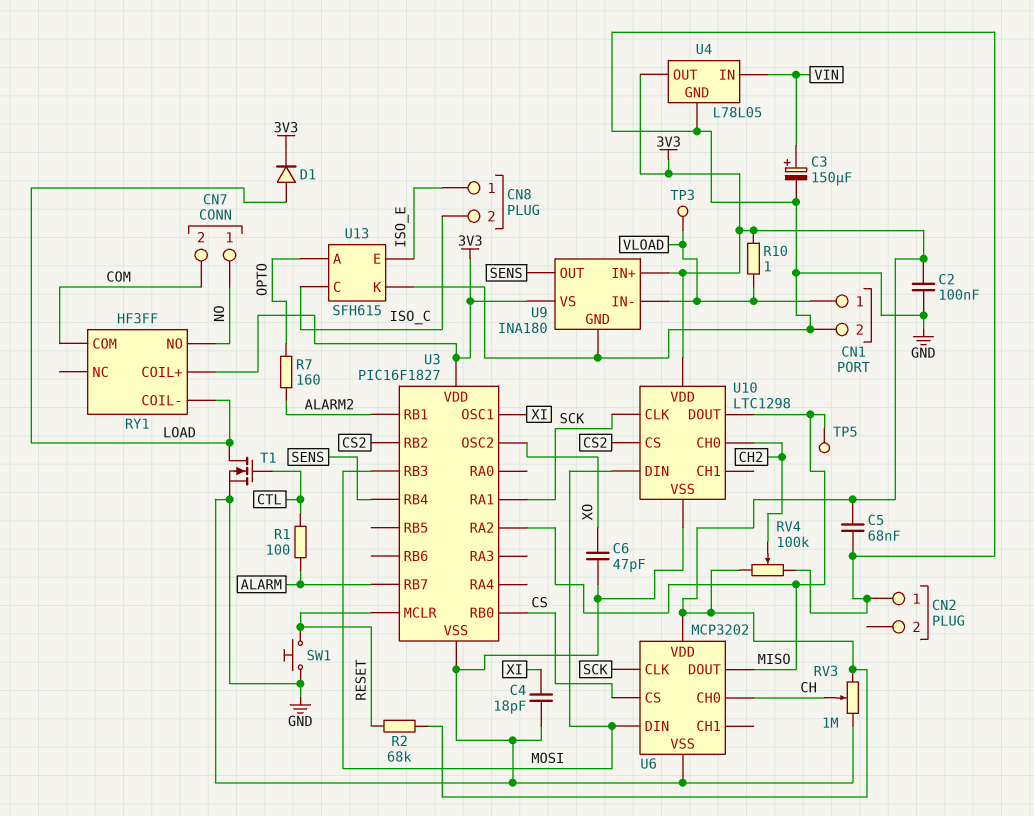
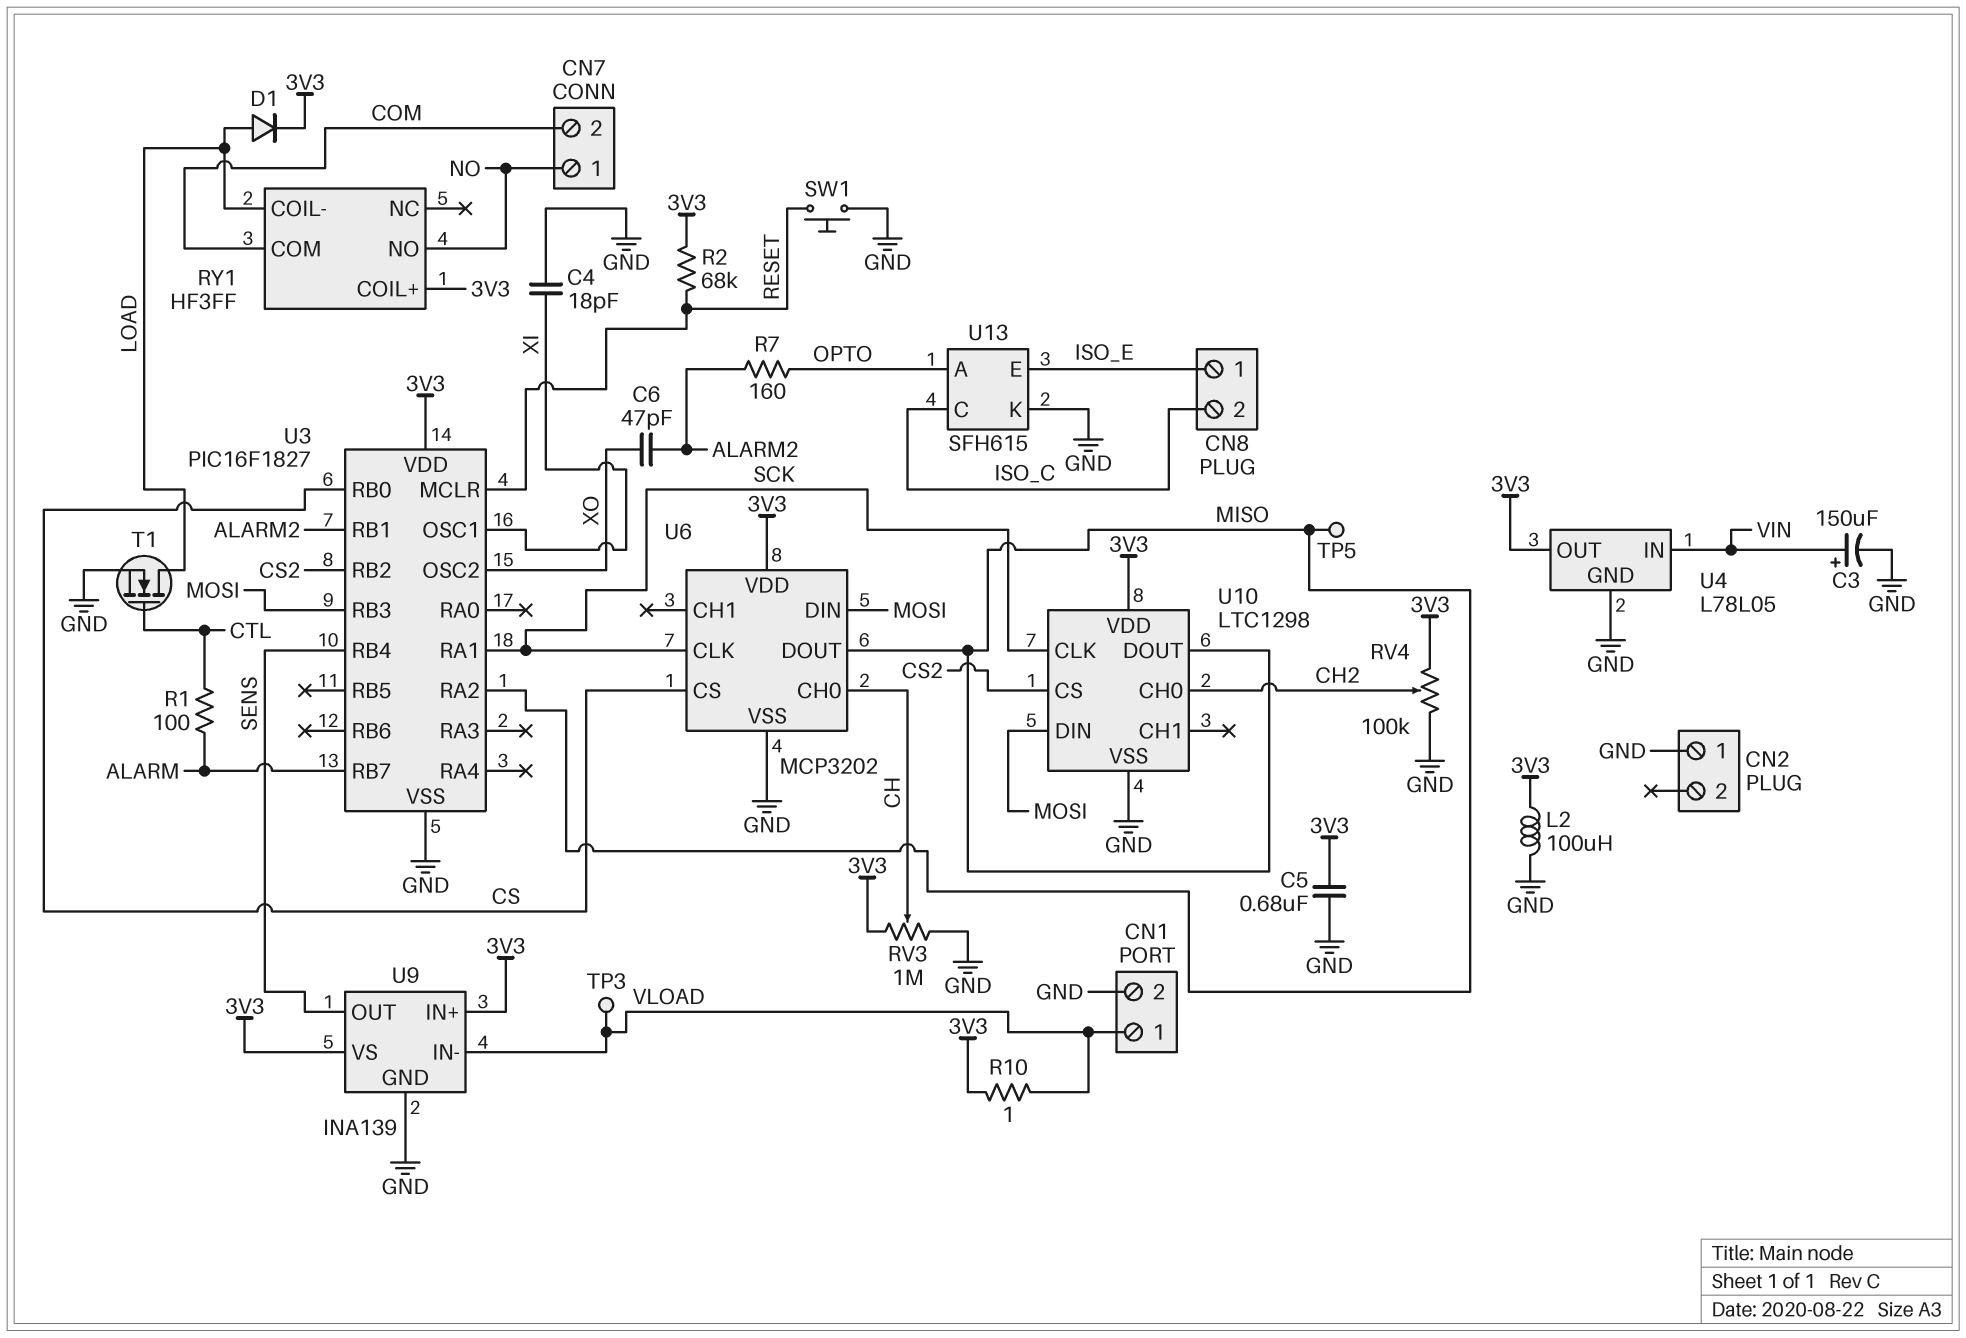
C2: 100nF (3V3, GND) -> none
C5: 68nF (3V3, GND) -> 680nF (3V3, GND)
C6: 47pF (GND, XO) -> 47pF (ALARM2, XO)
L2: none -> 100uH (3V3, GND)
U9: INA180 -> INA139

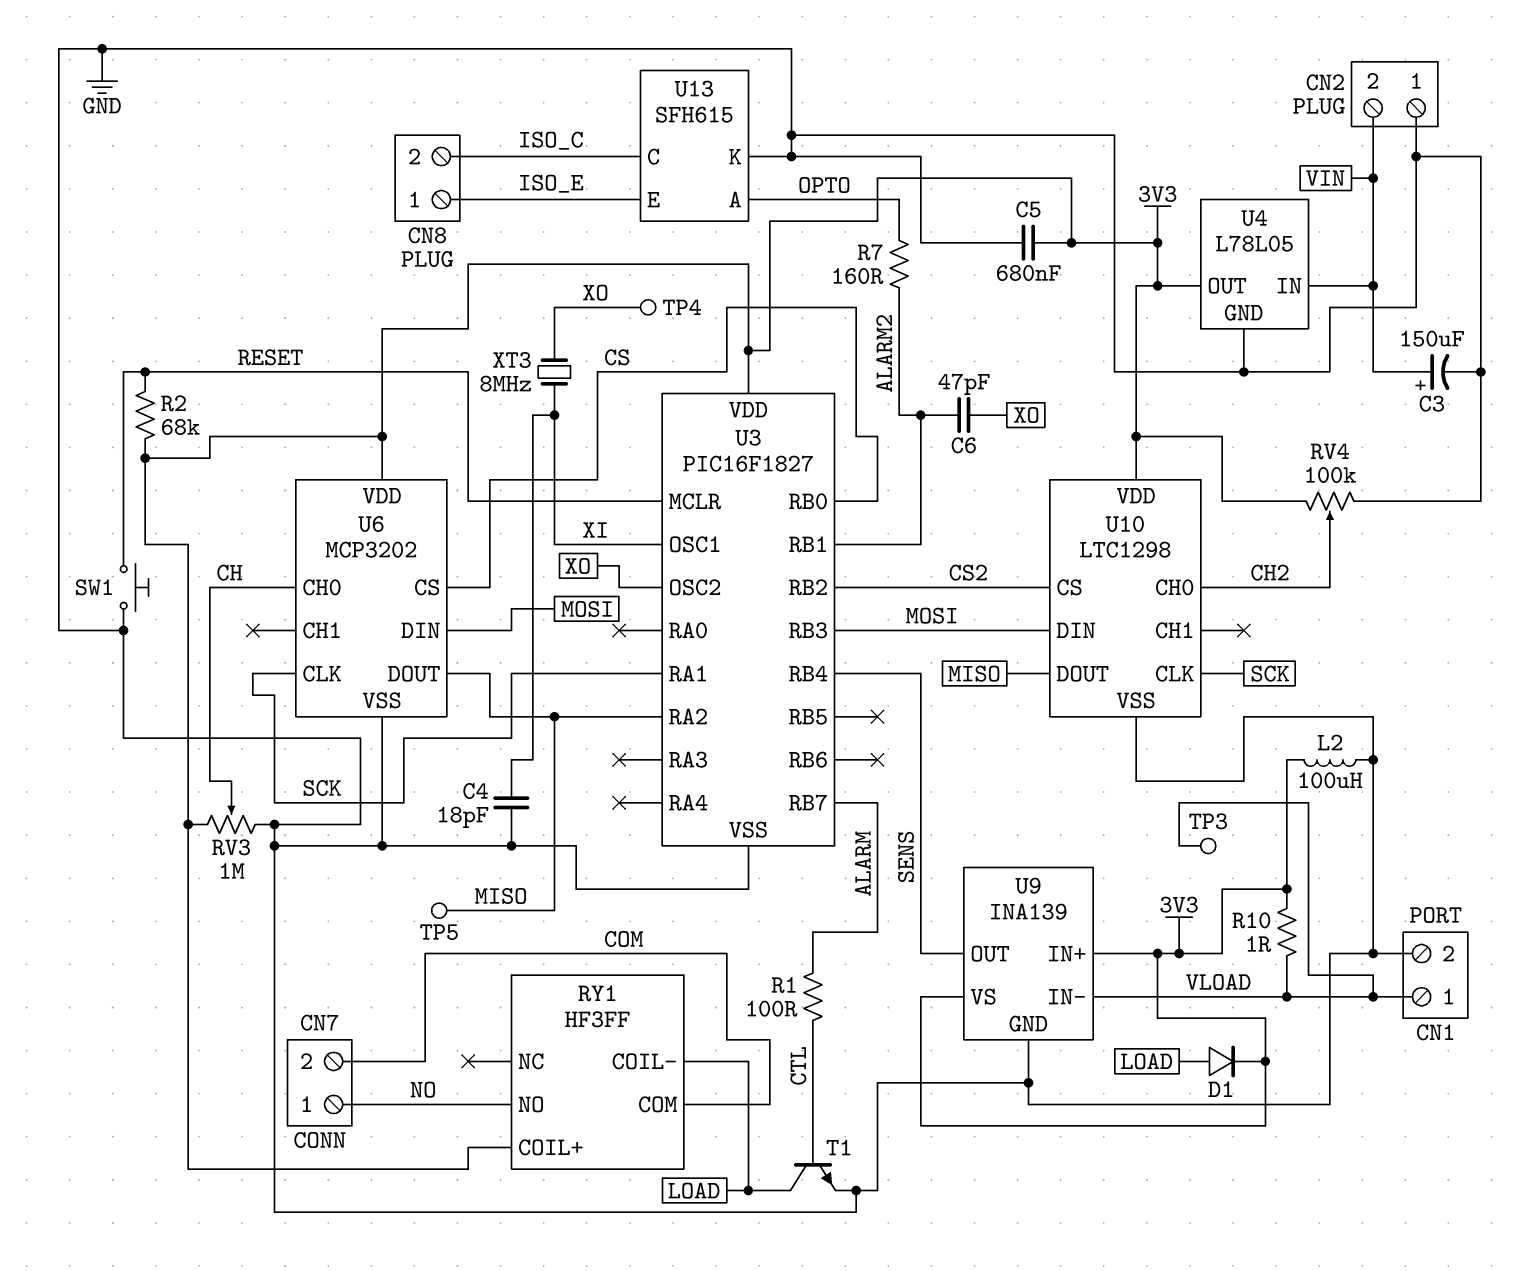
CN2 pin 2: none -> VIN
T1: NMOS (G CTL, D LOAD, S GND) -> NPN (B CTL, C LOAD, E GND)
TP4: none -> test point (XO)
XT3: none -> 8MHz (XI, XO)

